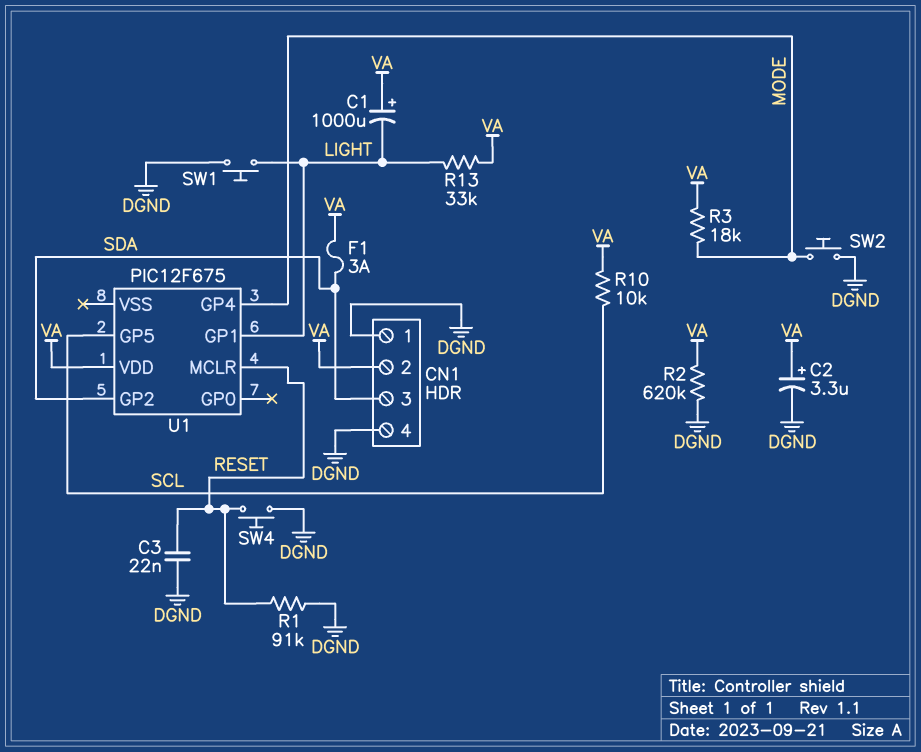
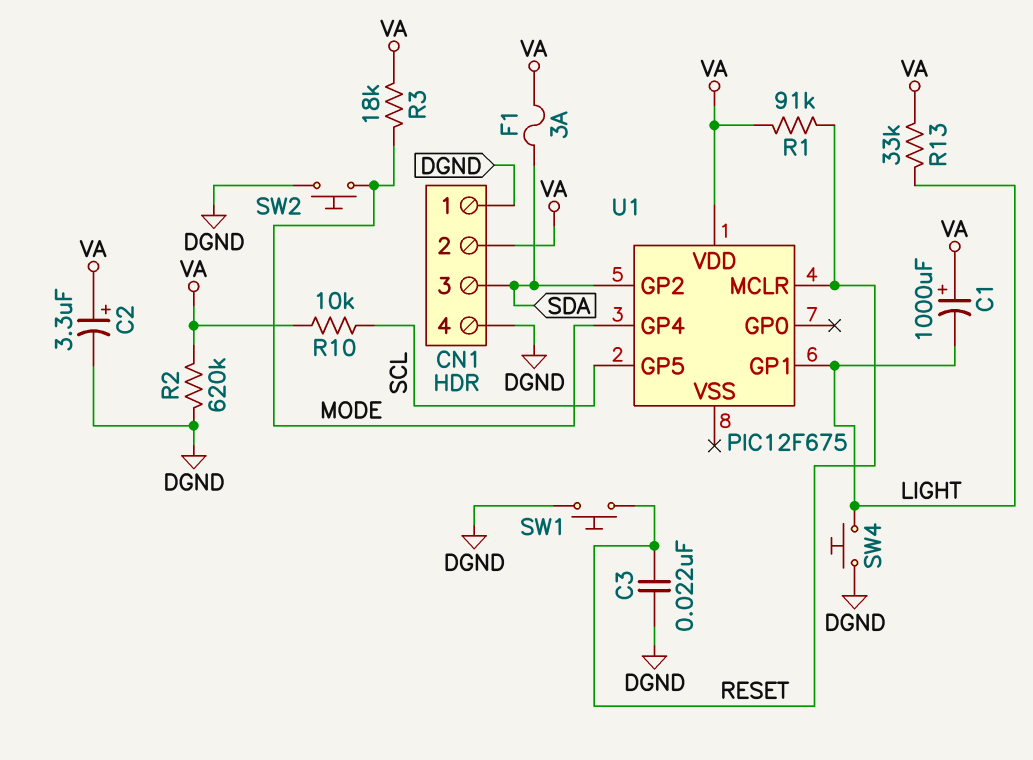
R1: 91k (DGND, RESET) -> 91k (RESET, VA)
SW1: button (DGND, LIGHT) -> button (DGND, RESET)
SW4: button (DGND, RESET) -> button (DGND, LIGHT)

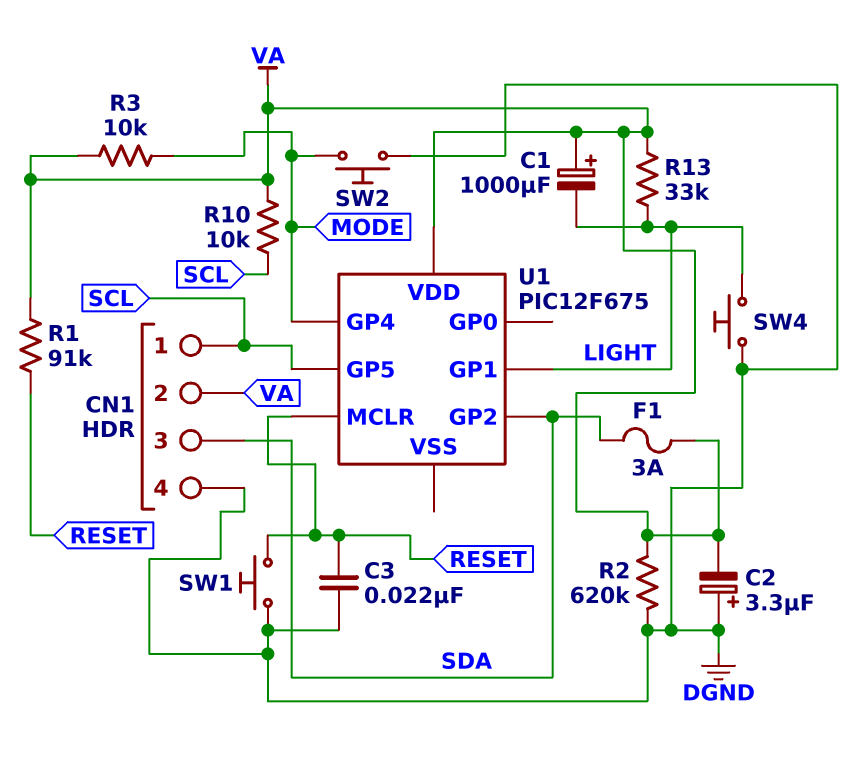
C2: 3.3uF (plus VA, minus DGND) -> 3.3uF (plus DGND, minus VA)
CN1 pin 1: DGND -> SCL
R3: 18k (MODE, VA) -> 10k (MODE, VA)

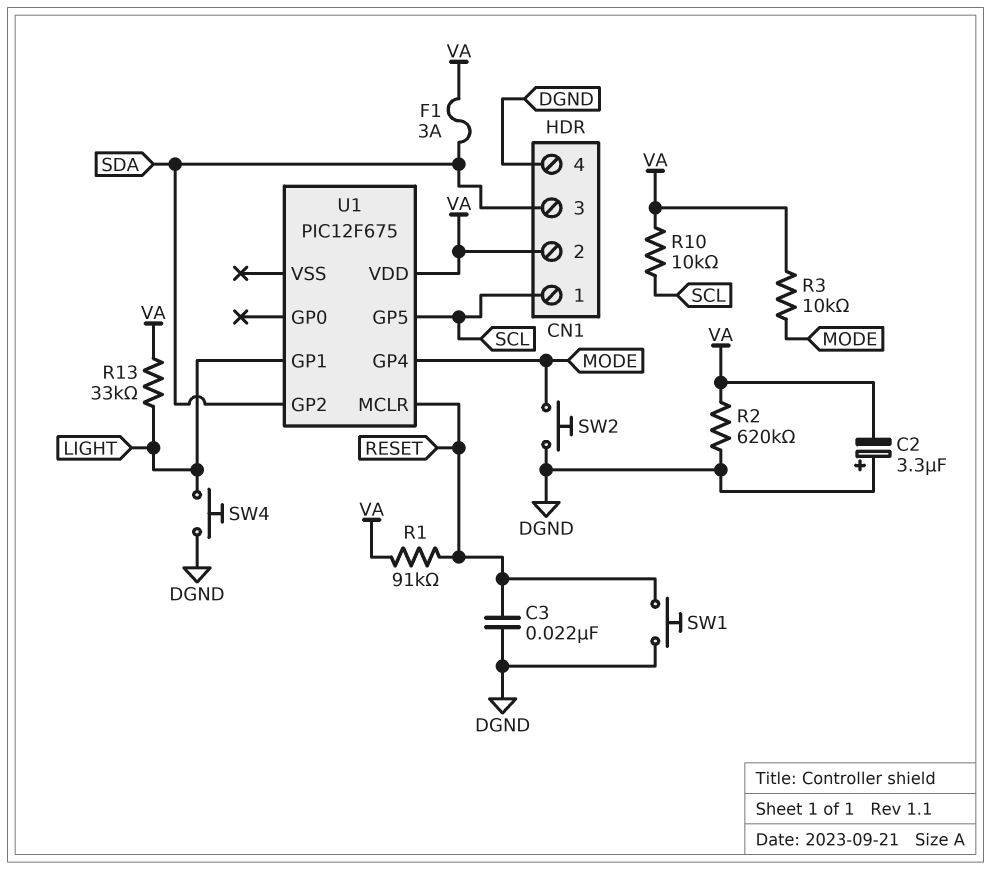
C1: 1000uF (plus VA, minus LIGHT) -> none

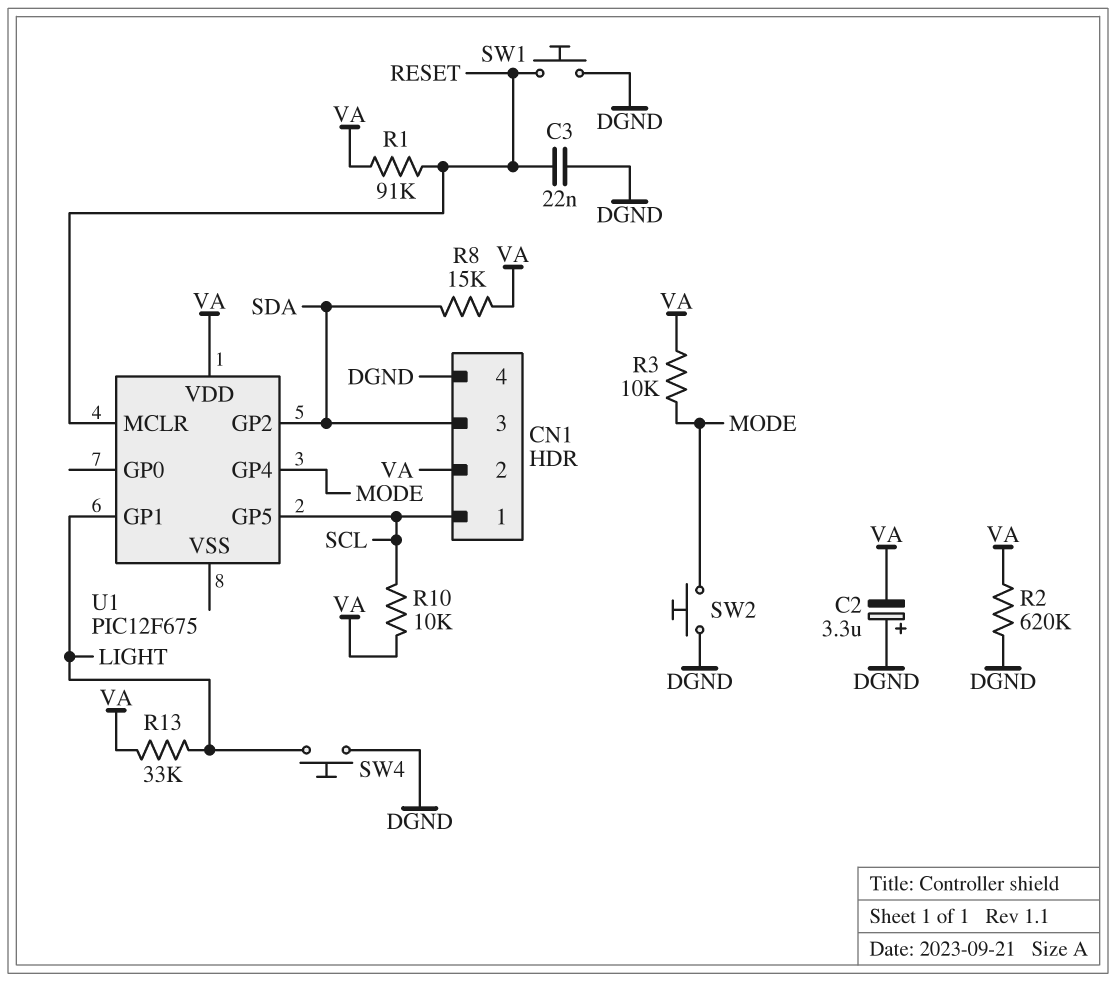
F1: 3A (SDA, VA) -> none
R8: none -> 15k (SDA, VA)

